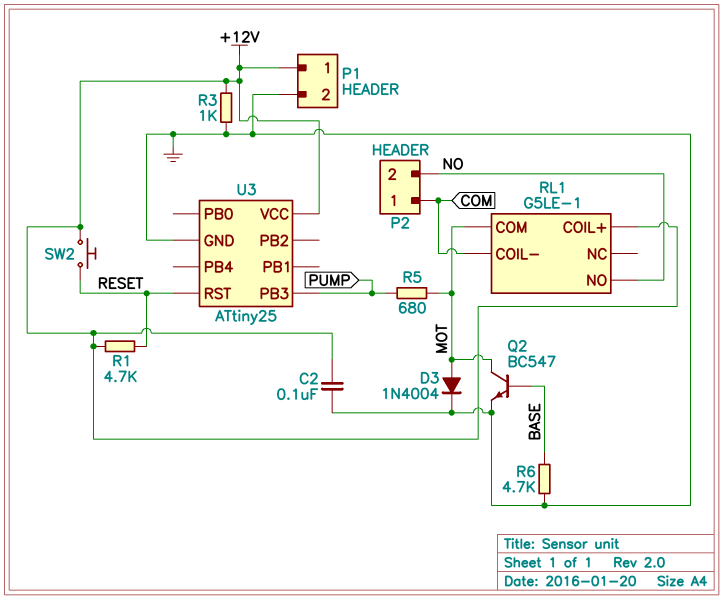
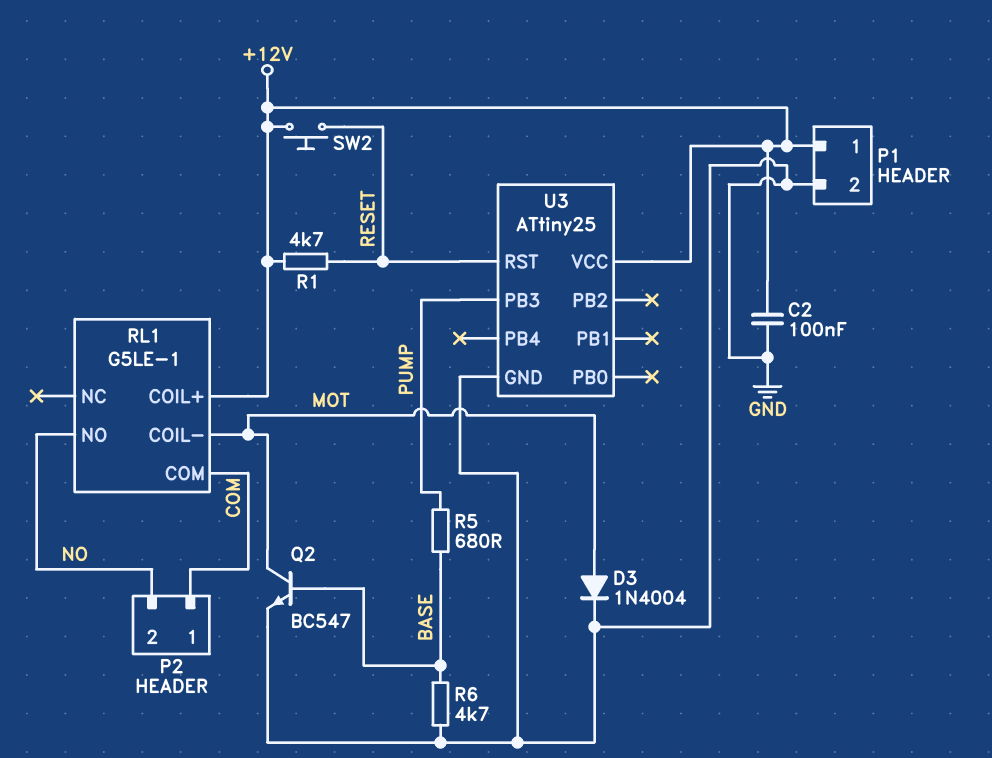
R3: 1k (+12V, GND) -> none
R5: 680 (MOT, PUMP) -> 680 (BASE, PUMP)
RL1 pin COIL-: COM -> MOT
RL1 pin COM: MOT -> COM

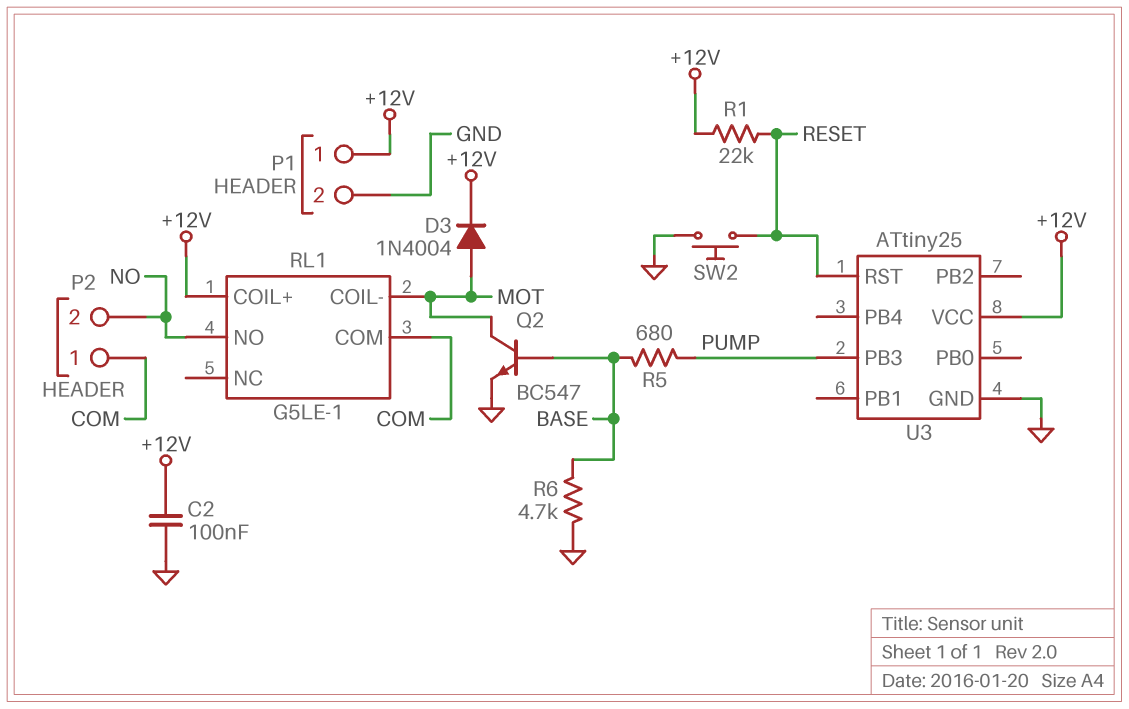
D3: diode 1N4004 (A MOT, K GND) -> diode 1N4004 (A MOT, K +12V)
R1: 4.7k (+12V, RESET) -> 22k (+12V, RESET)
SW2: button (+12V, RESET) -> button (GND, RESET)

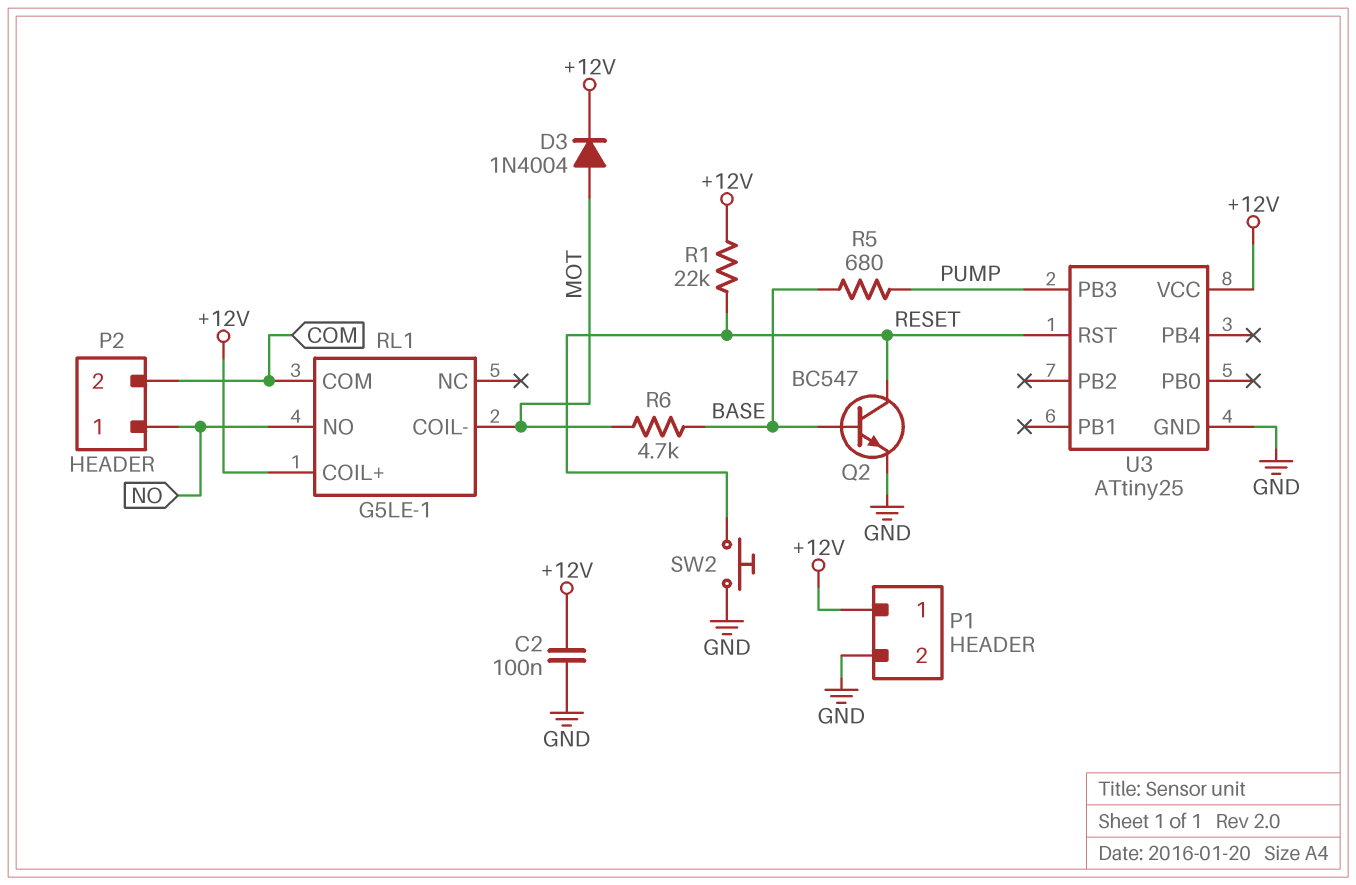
P2 pin 1: COM -> NO
P2 pin 2: NO -> COM
Q2: NPN BC547 (B BASE, C MOT, E GND) -> NPN BC547 (B BASE, C RESET, E GND)
R6: 4.7k (BASE, GND) -> 4.7k (BASE, MOT)

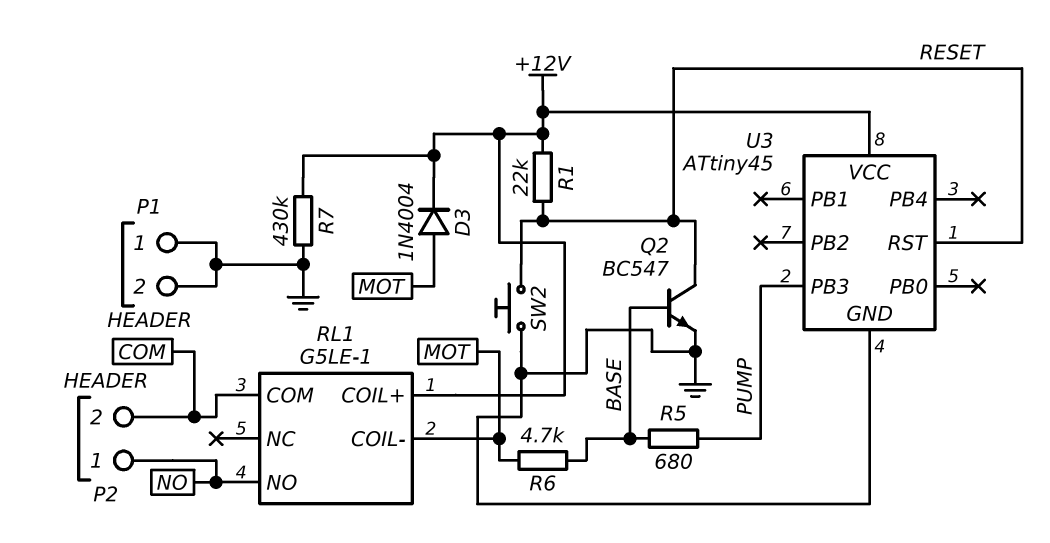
C2: 100nF (+12V, GND) -> none
P1 pin 1: +12V -> GND
R7: none -> 430k (+12V, GND)
U3: ATtiny25 -> ATtiny45

